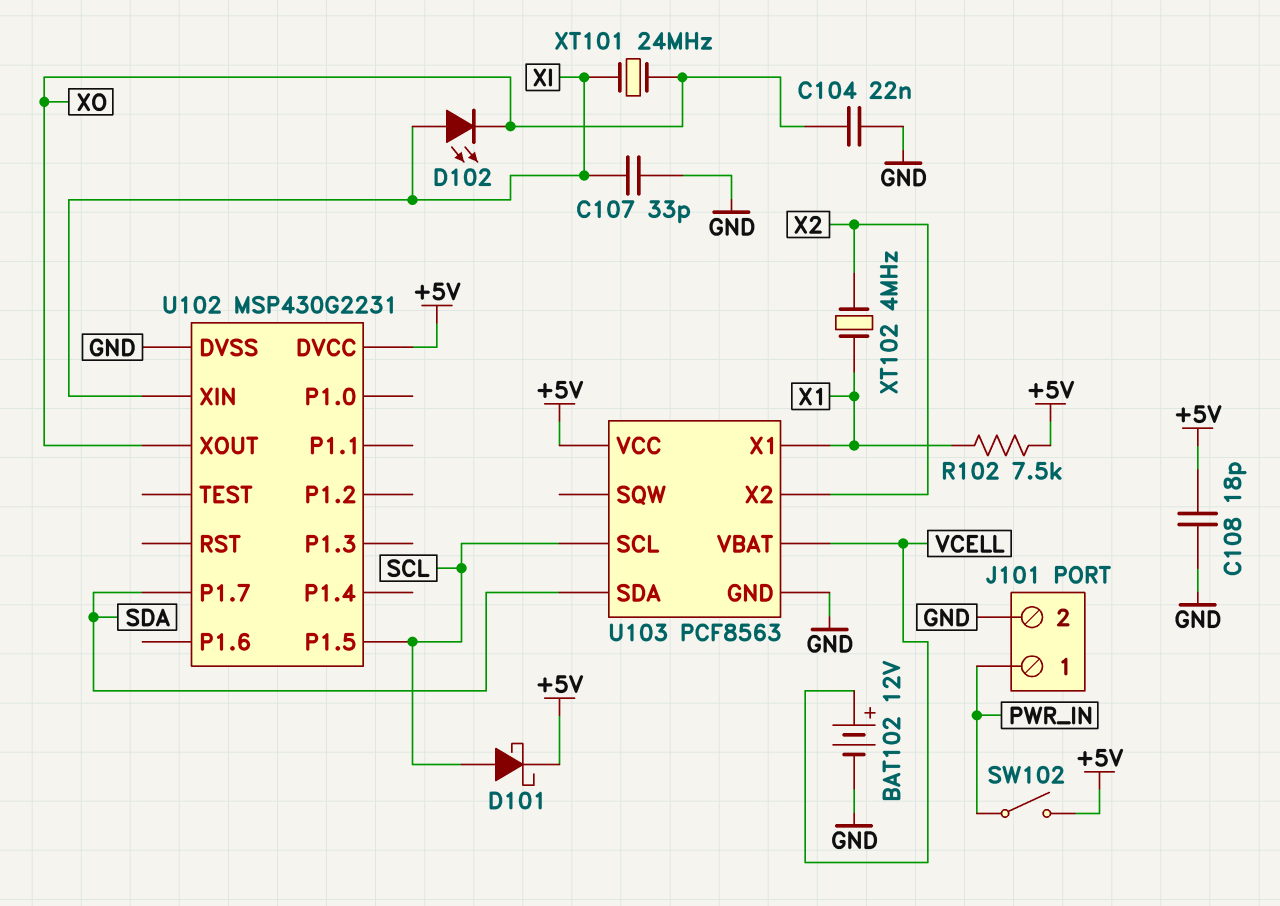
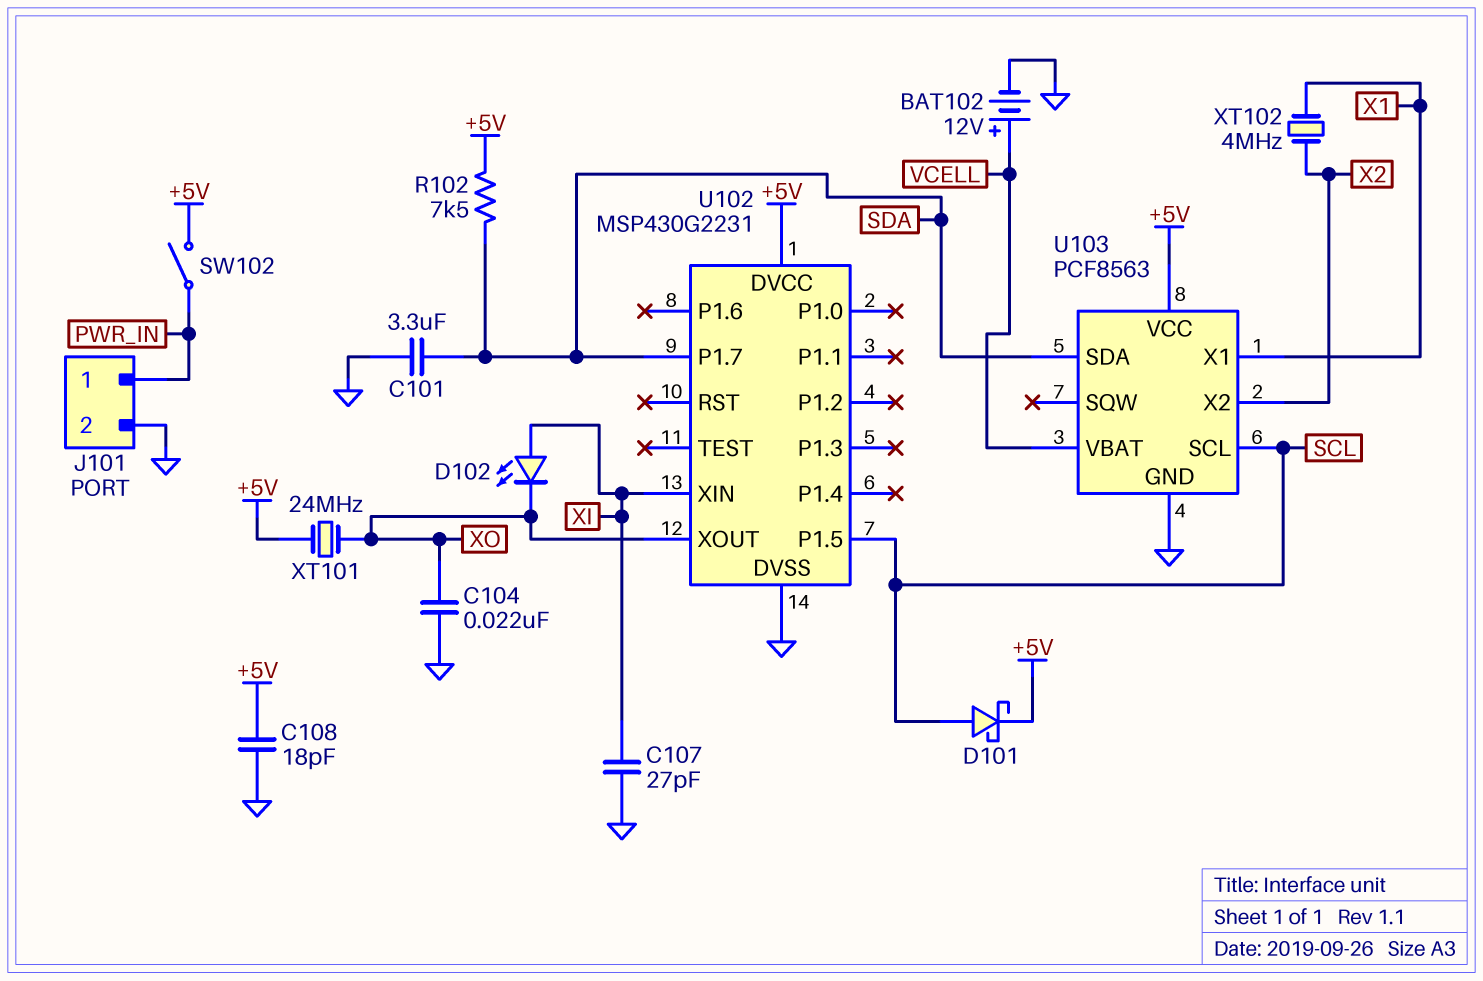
C101: none -> 3.3uF (GND, SDA)
C107: 33pF (GND, XI) -> 27pF (GND, XI)
R102: 7.5k (+5V, X1) -> 7.5k (+5V, SDA)
XT101: 24MHz (XI, XO) -> 24MHz (+5V, XO)

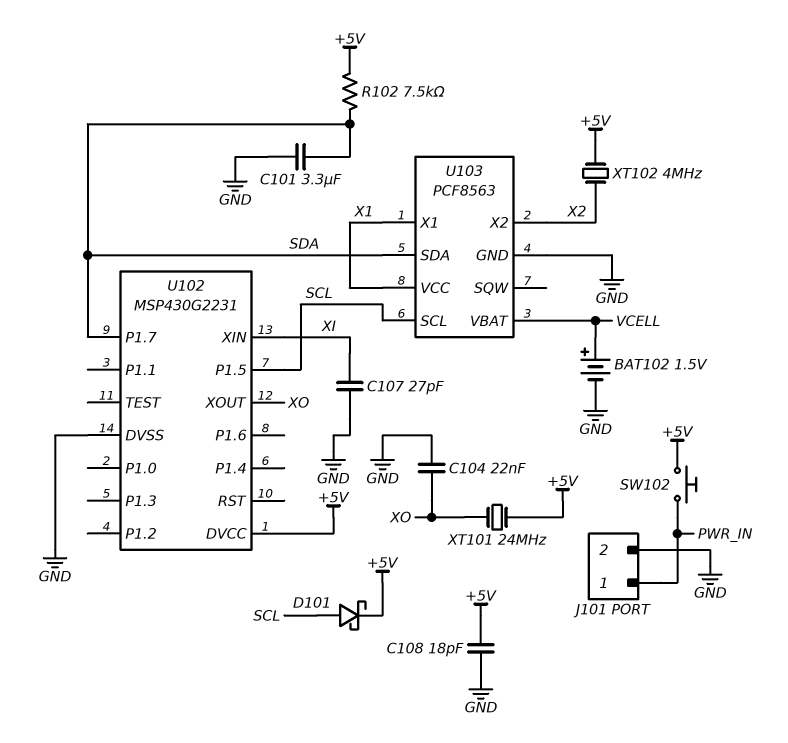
BAT102: 12V (plus VCELL, minus GND) -> 1.5V (plus VCELL, minus GND)
D102: LED (A XI, K XO) -> none
SW102: switch (+5V, PWR_IN) -> button (+5V, PWR_IN)
U103 pin VCC: +5V -> X1
XT102: 4MHz (X1, X2) -> 4MHz (+5V, X2)

